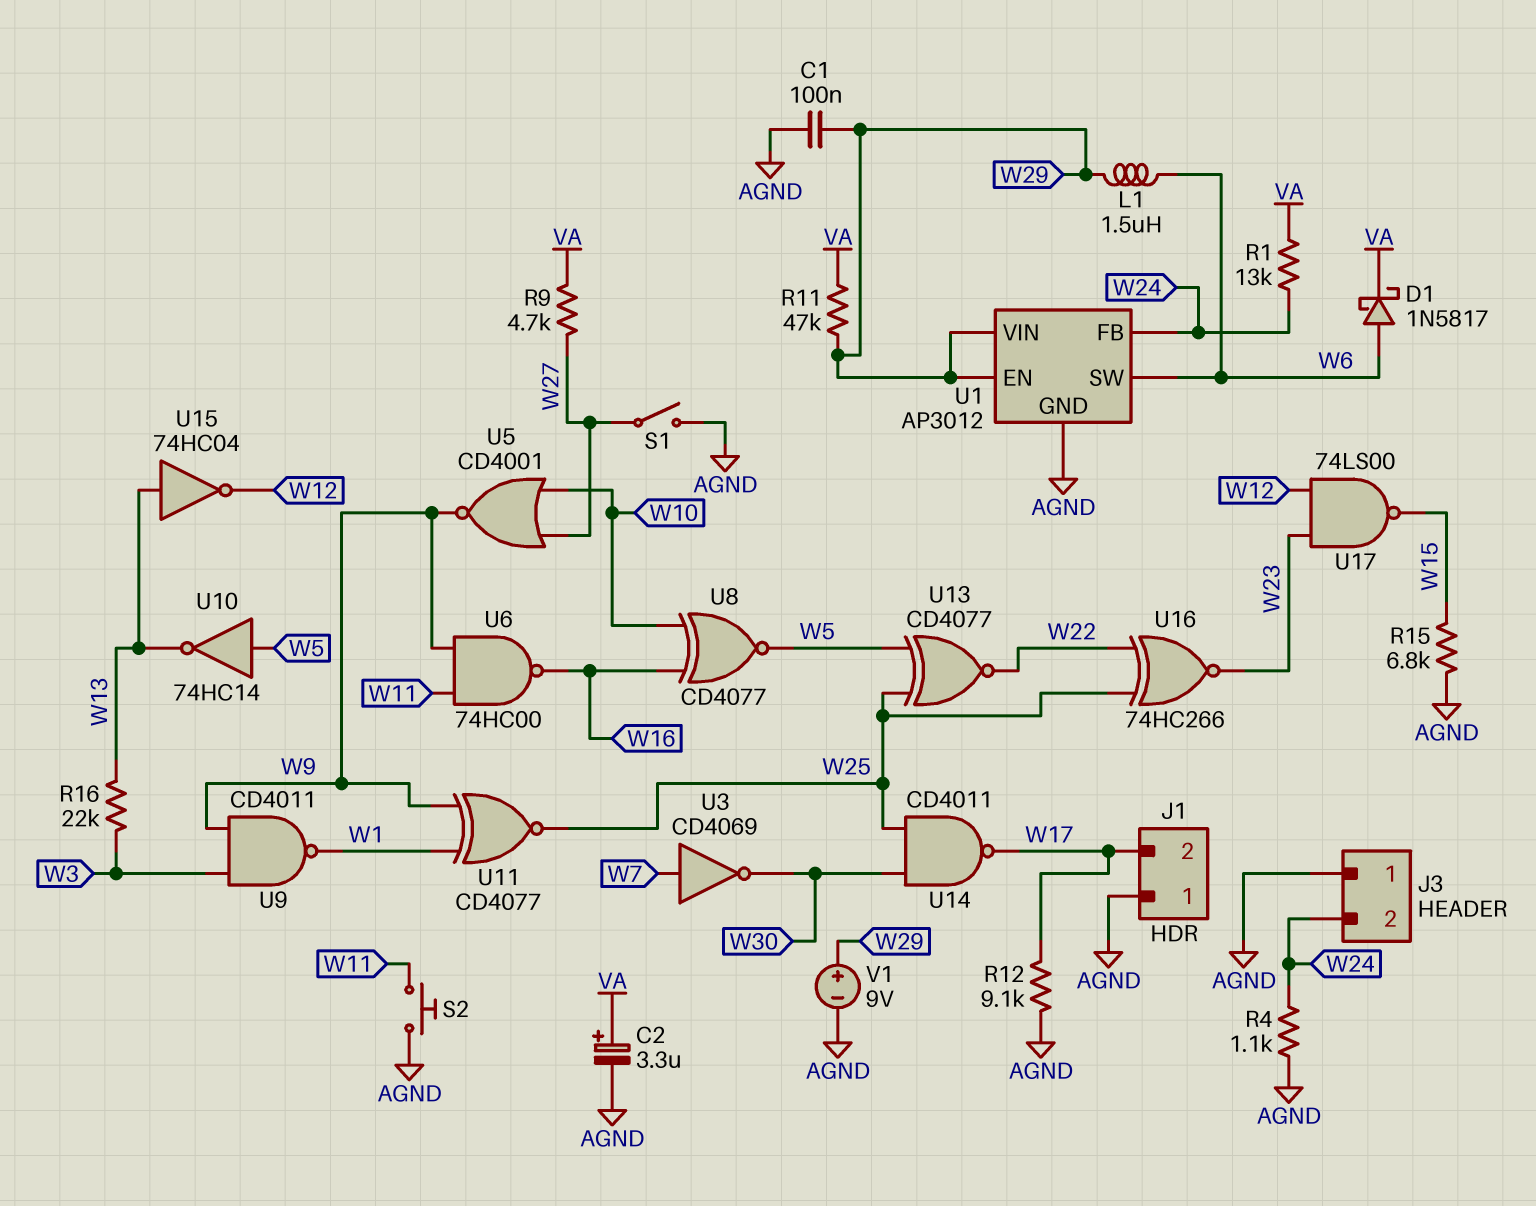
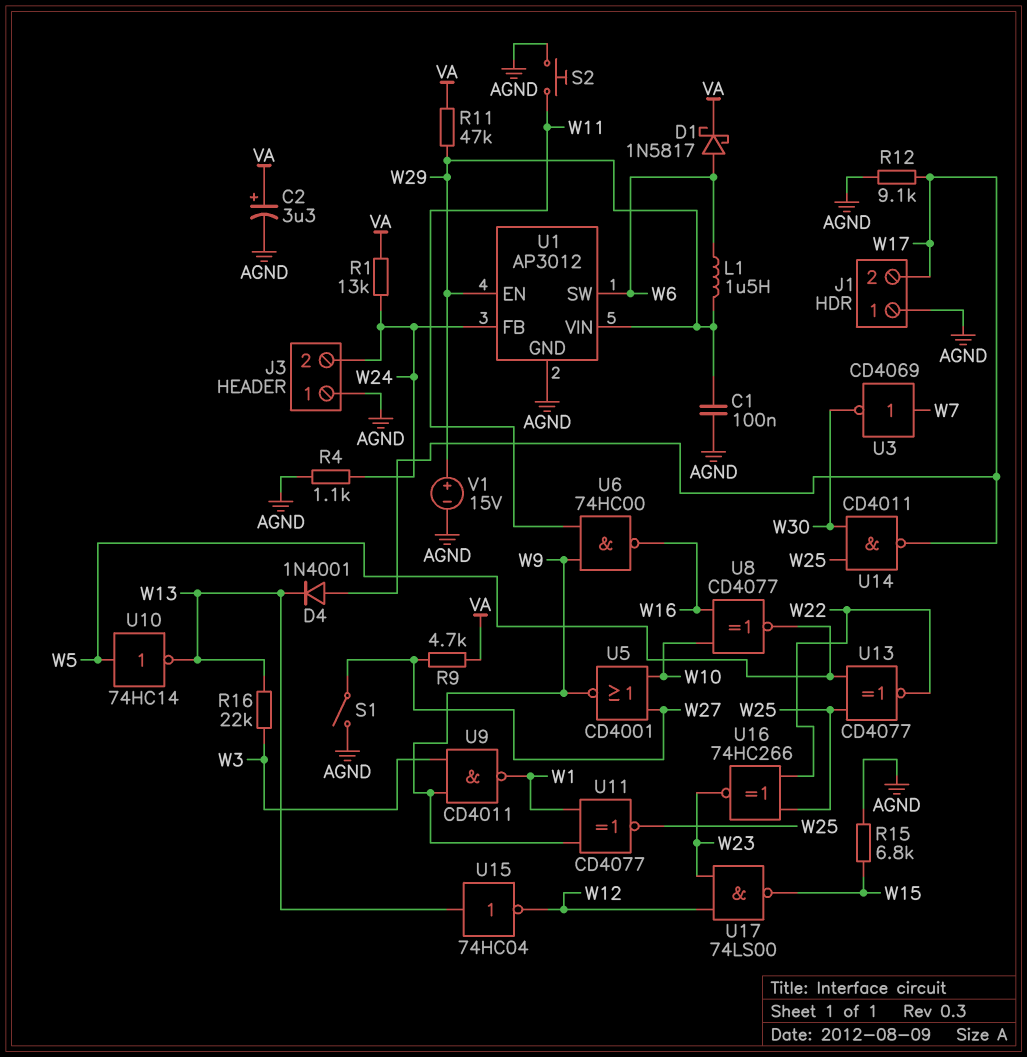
D4: none -> diode 1N4001 (A W17, K W13)
V1: 9V (plus W29, minus AGND) -> 15V (plus W29, minus AGND)

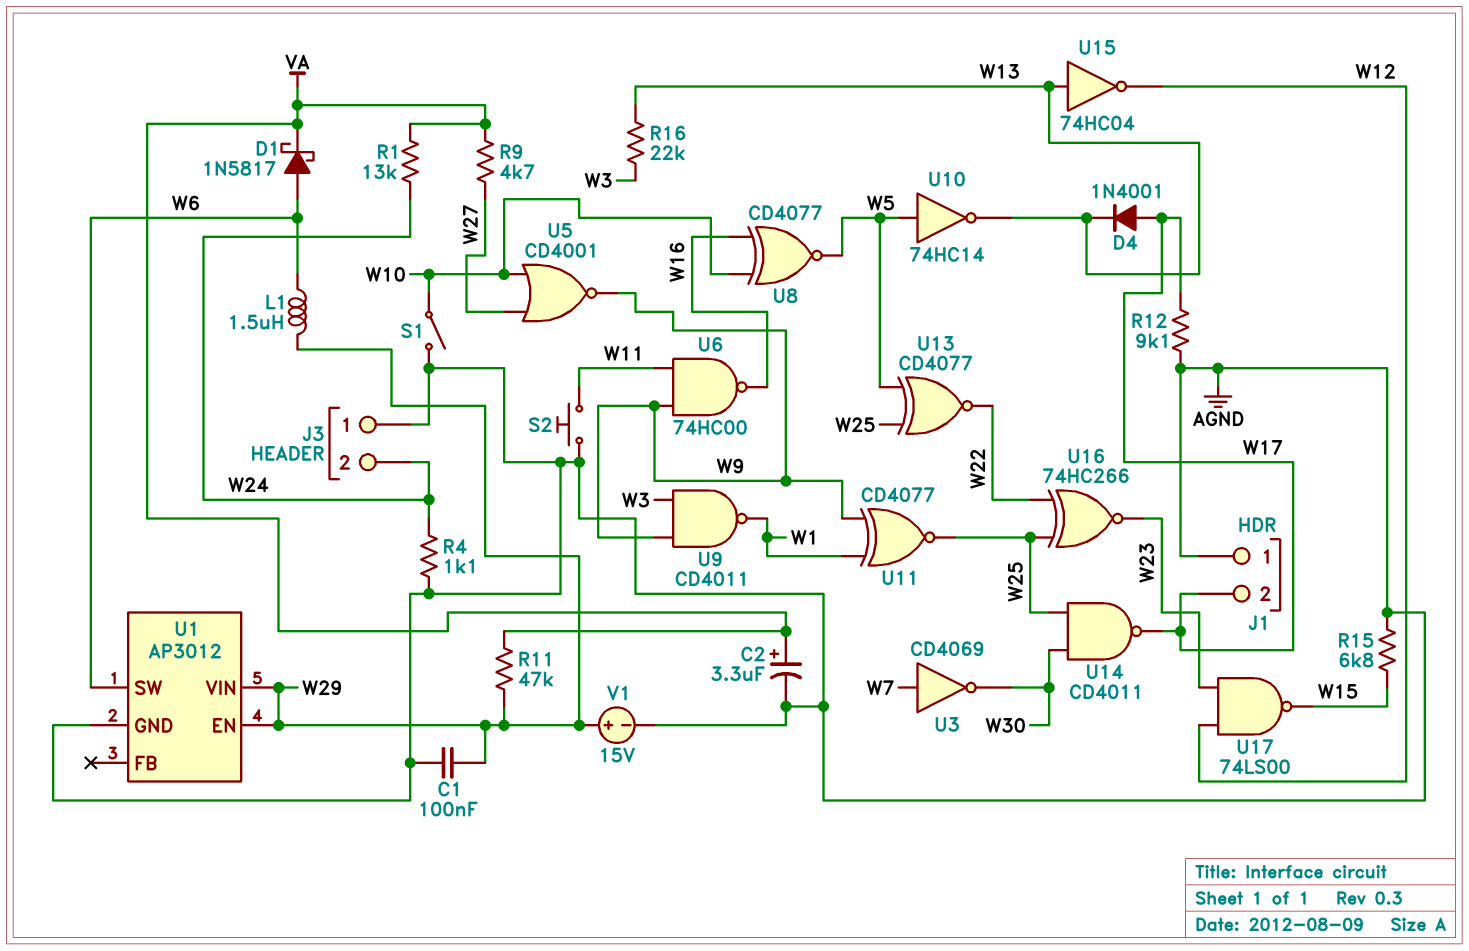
S1: switch (AGND, W27) -> switch (AGND, W10)
U1 pin FB: W24 -> none

